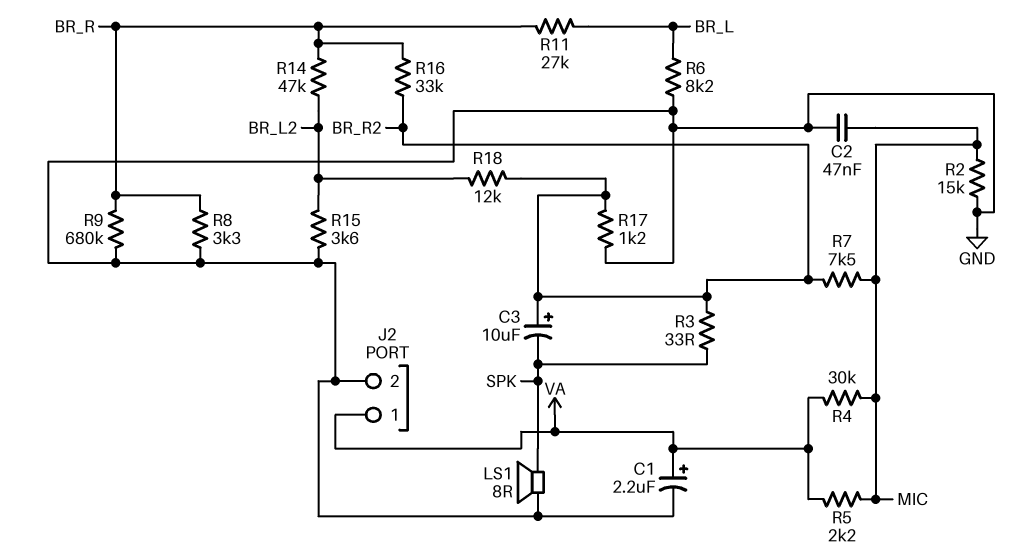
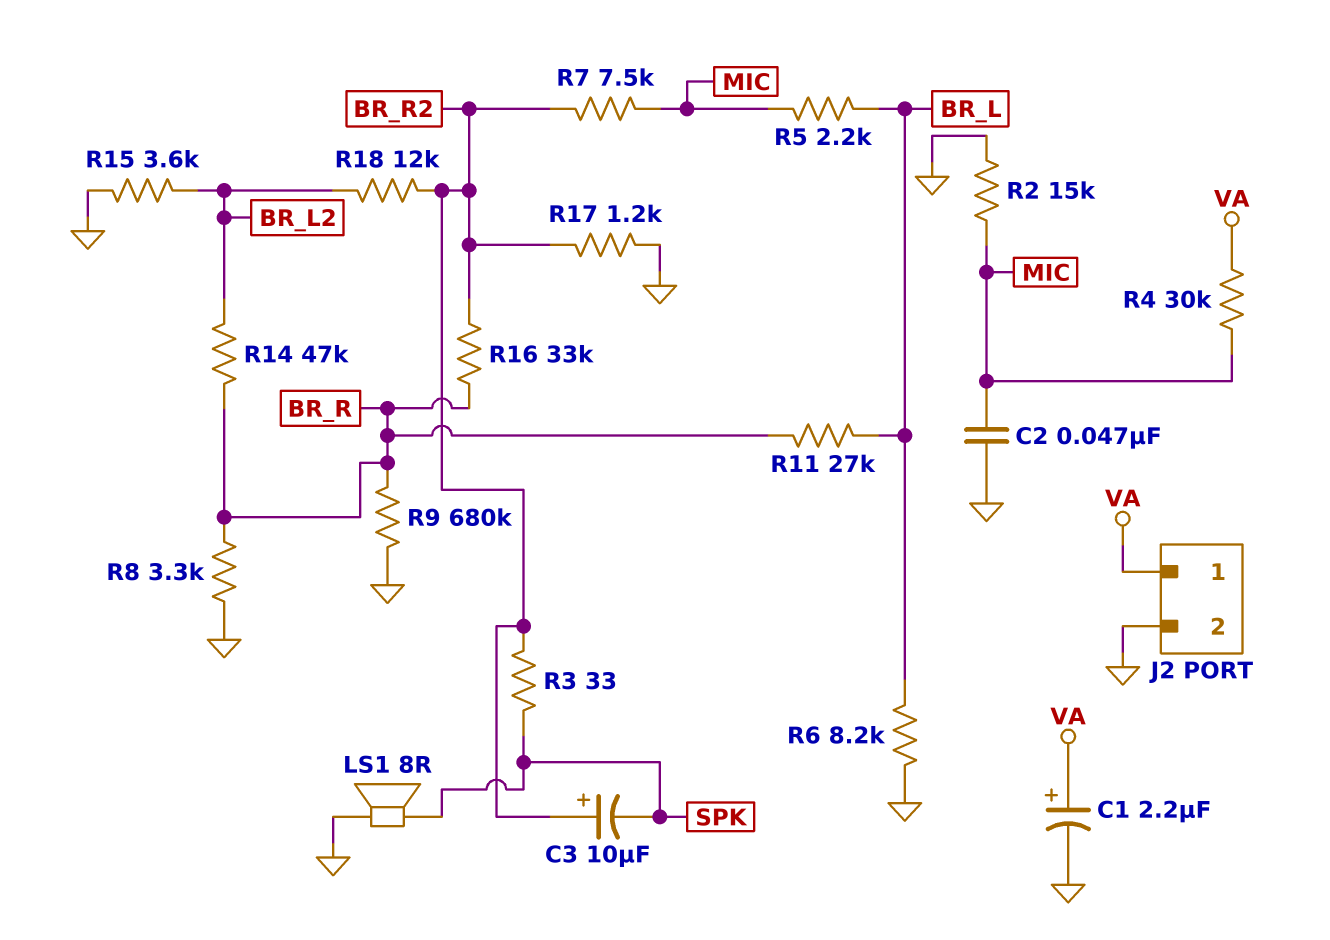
R5: 2.2k (MIC, VA) -> 2.2k (BR_L, MIC)

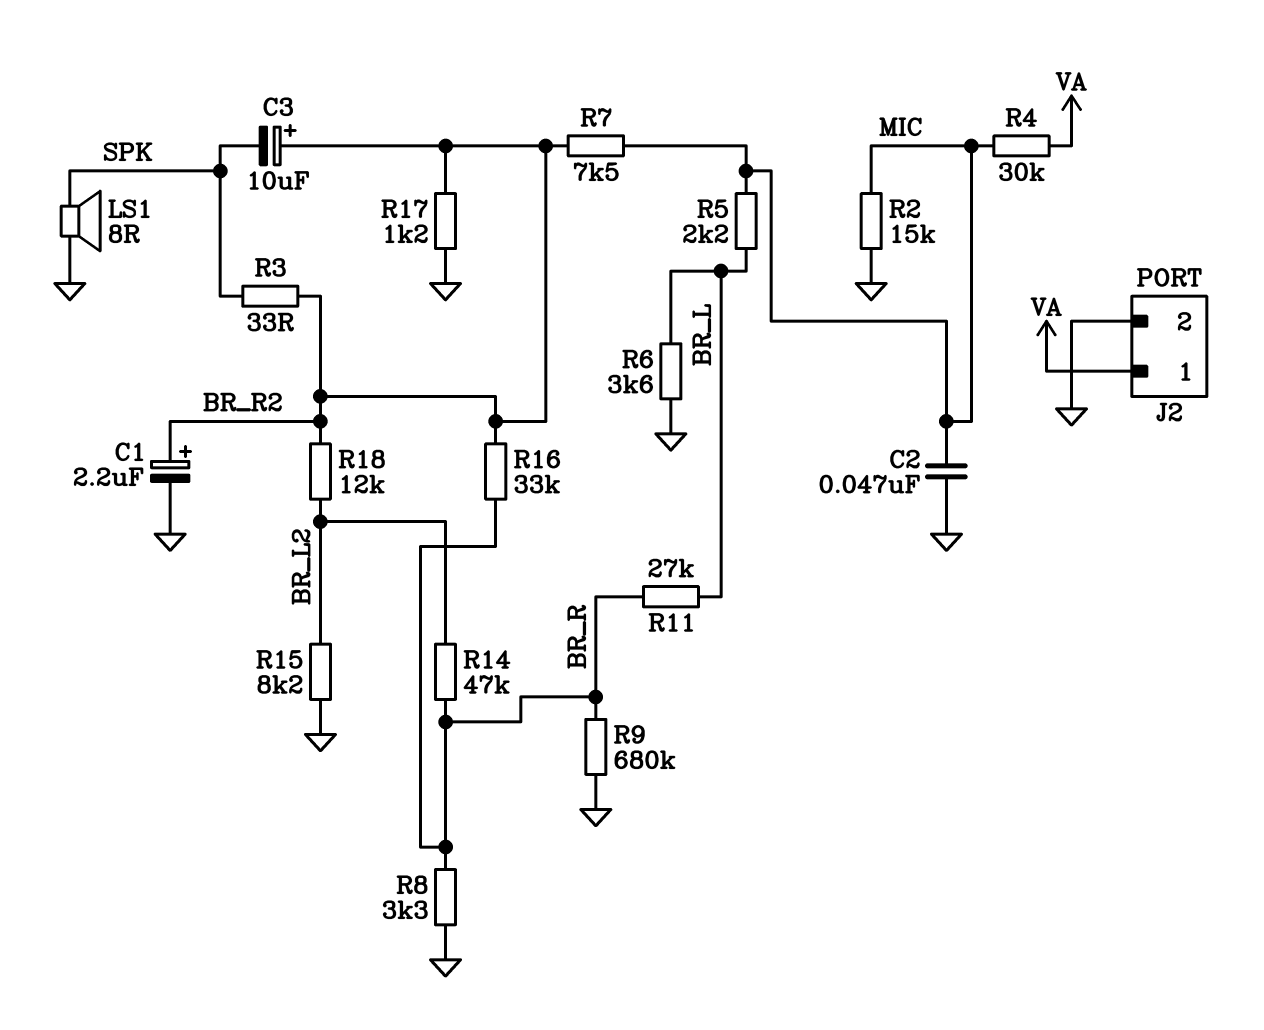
C1: 2.2uF (plus VA, minus GND) -> 2.2uF (plus BR_R2, minus GND)
R6: 8.2k (BR_L, GND) -> 3.6k (BR_L, GND)
R15: 3.6k (BR_L2, GND) -> 8.2k (BR_L2, GND)

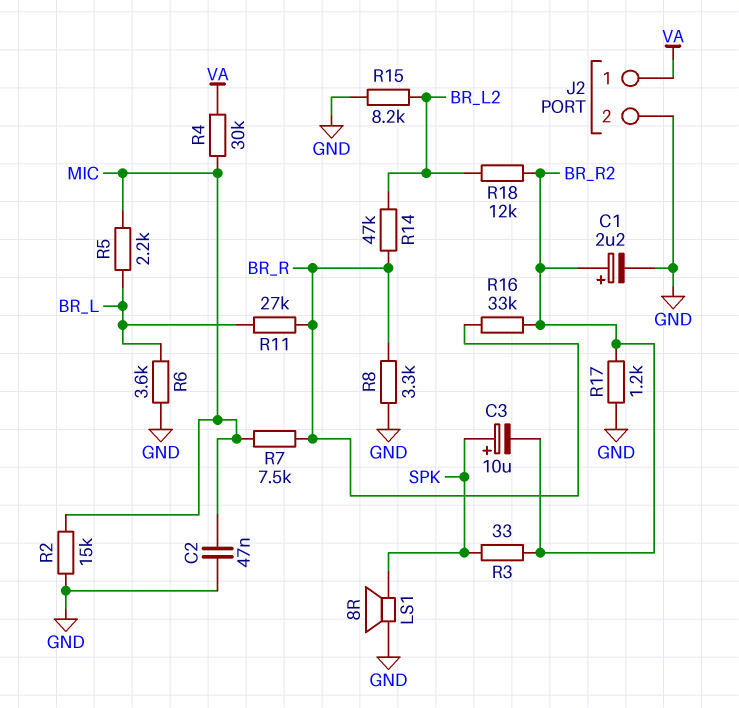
C3: 10uF (plus BR_R2, minus SPK) -> 10uF (plus SPK, minus BR_R2)
R7: 7.5k (BR_R2, MIC) -> 7.5k (BR_R, MIC)
R9: 680k (BR_R, GND) -> none

